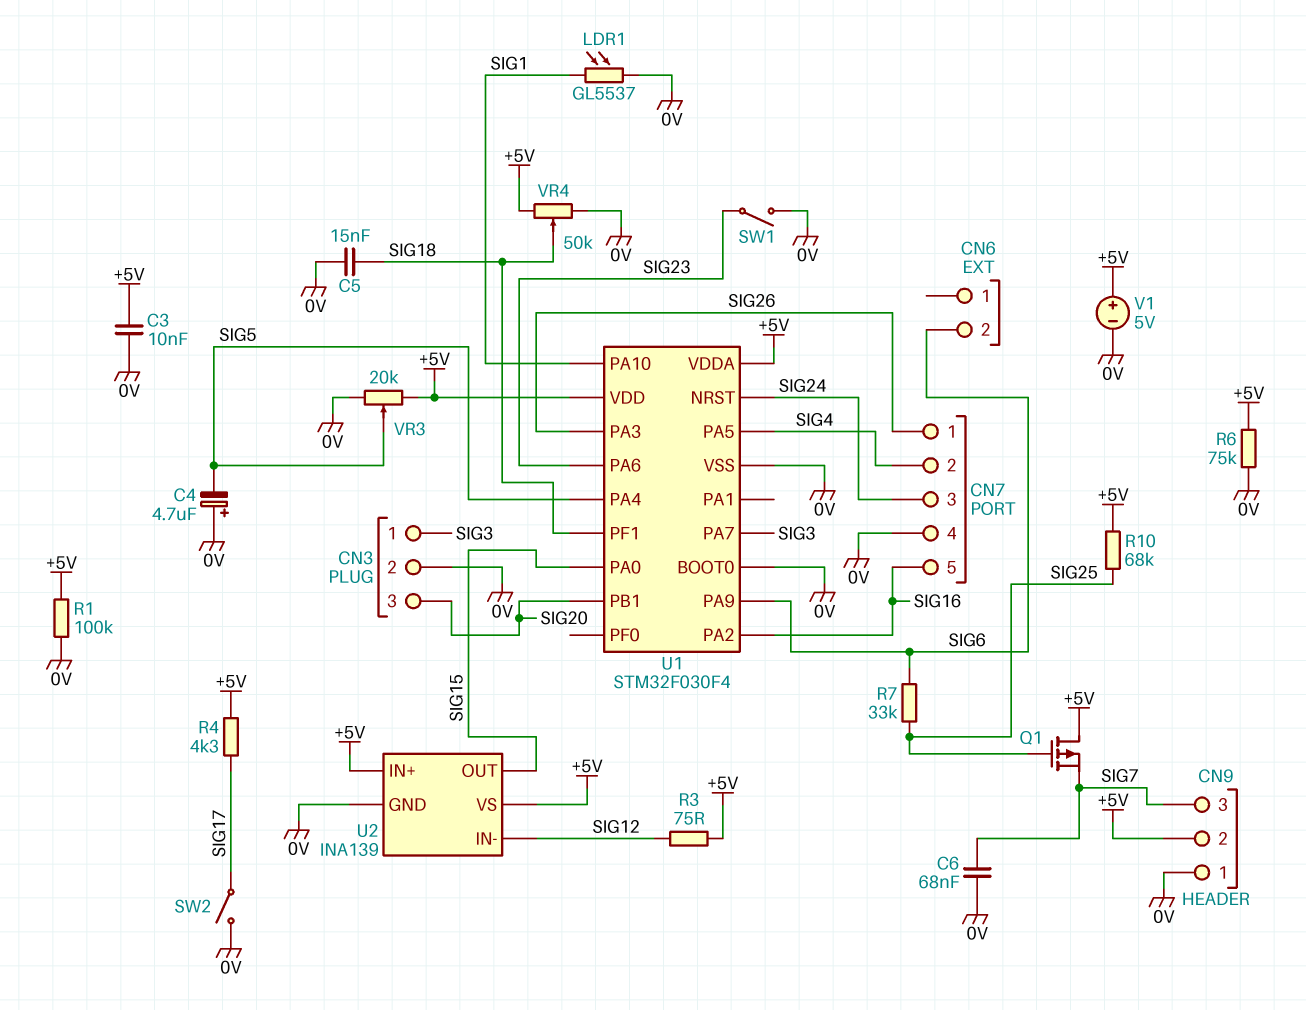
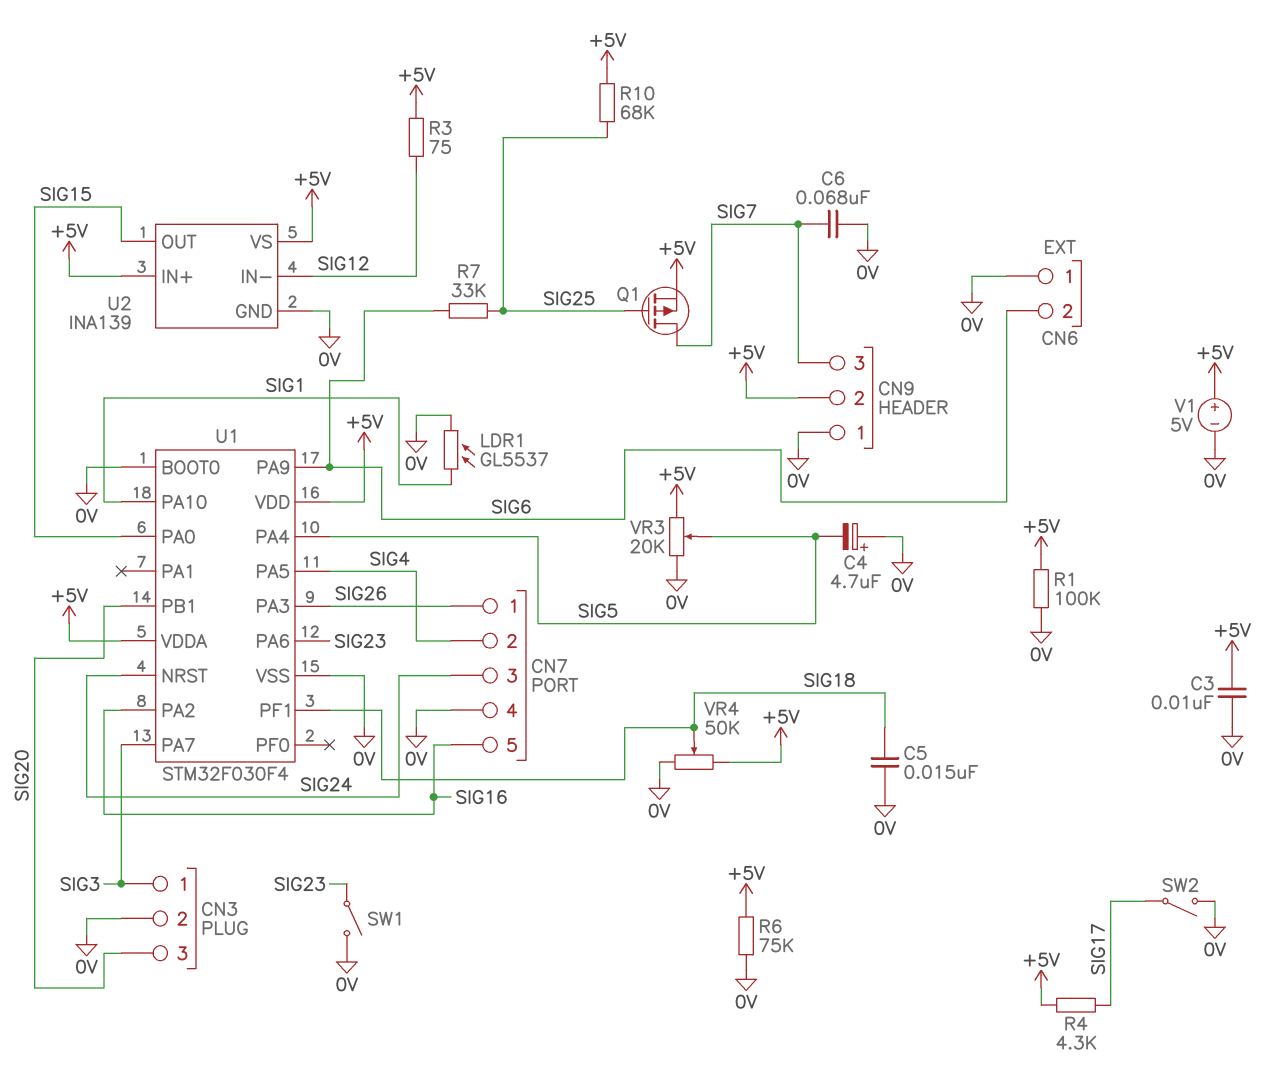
CN6 pin 1: none -> 0V
Q1: PMOS (G SIG25, D +5V, S SIG7) -> PMOS (G SIG25, D SIG7, S +5V)

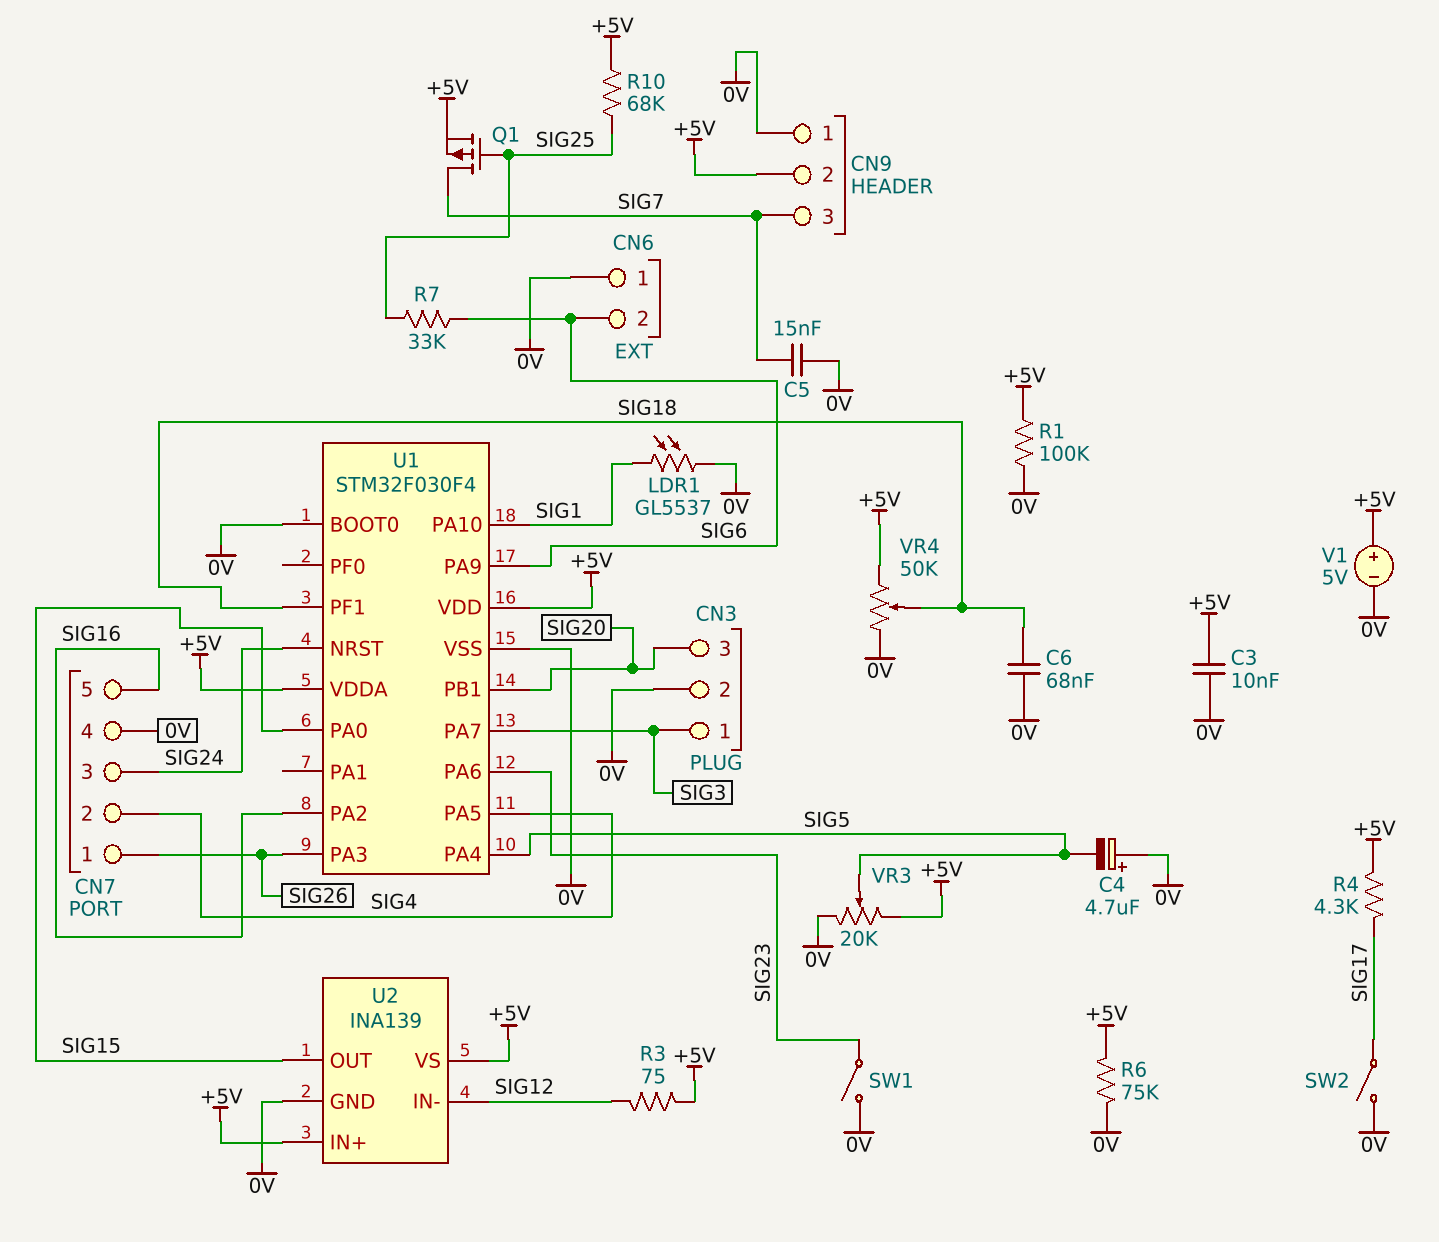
C5: 15nF (0V, SIG18) -> 15nF (0V, SIG7)
C6: 68nF (0V, SIG7) -> 68nF (0V, SIG18)

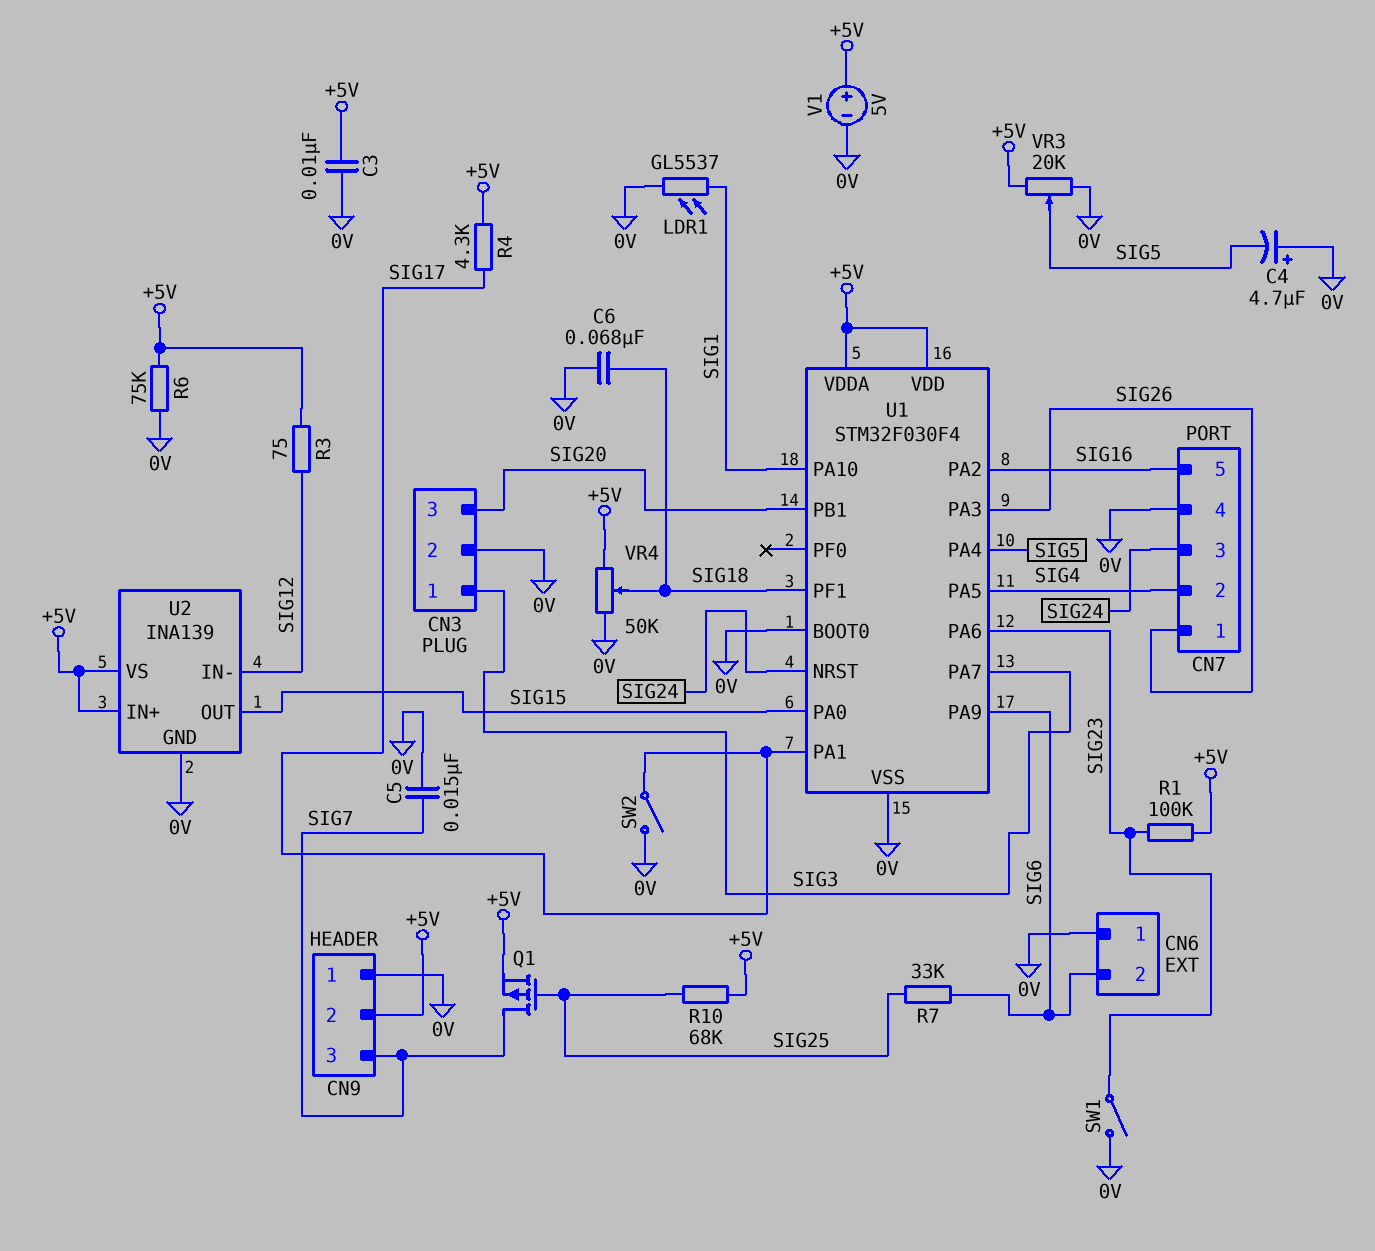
R1: 100k (+5V, 0V) -> 100k (+5V, SIG23)
U1 pin PA1: none -> SIG17

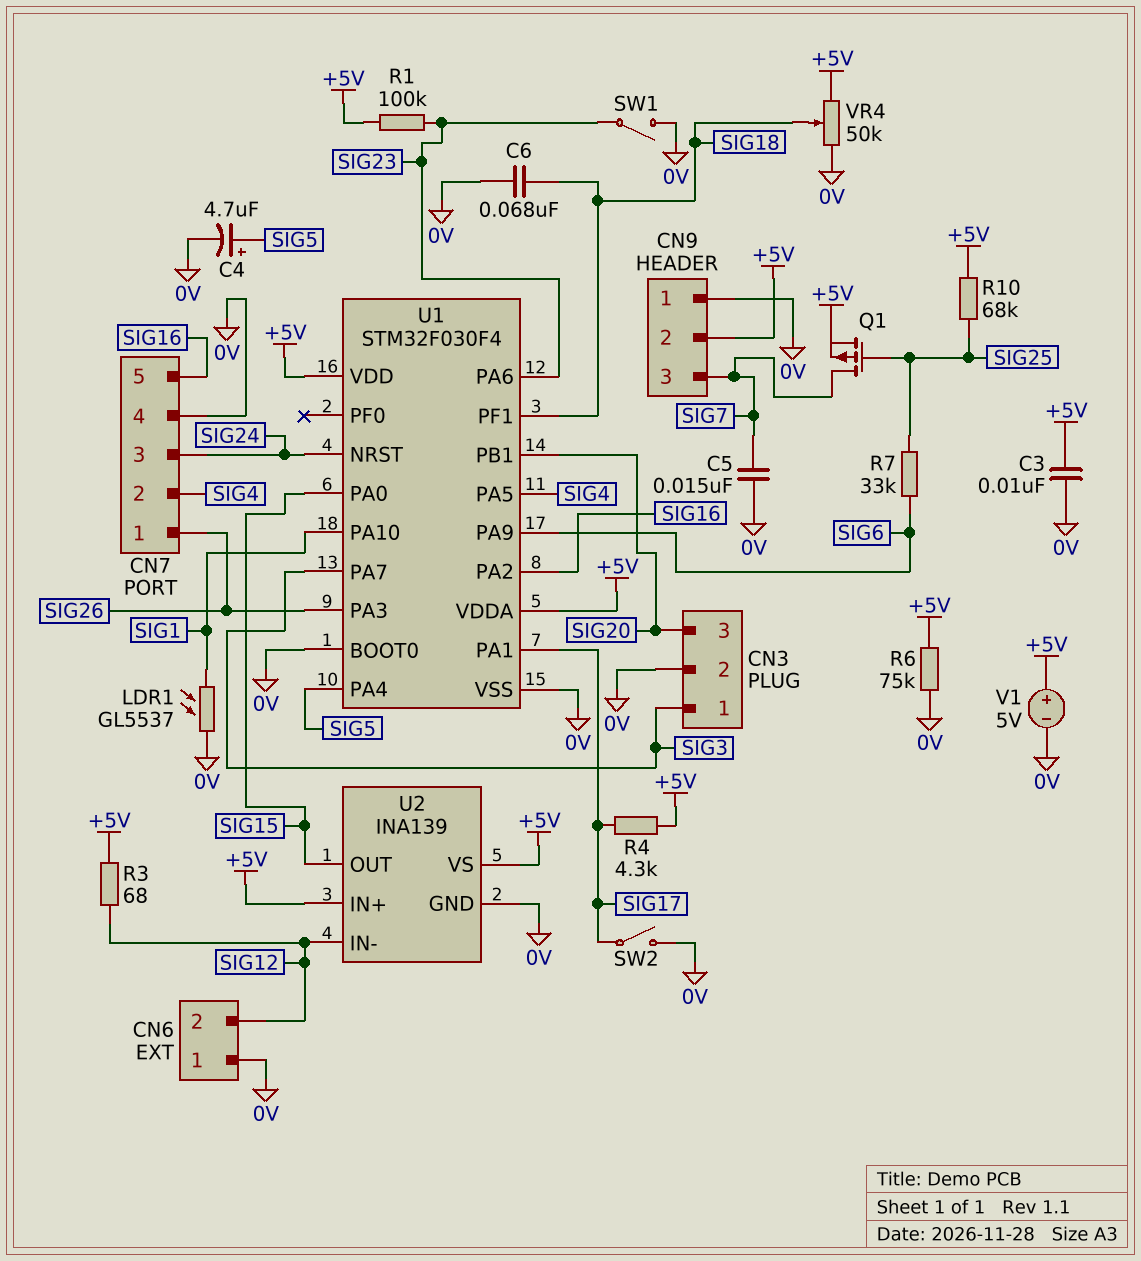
C4: 4.7uF (plus 0V, minus SIG5) -> 4.7uF (plus SIG5, minus 0V)
CN6 pin 2: SIG6 -> SIG12
R3: 75 (+5V, SIG12) -> 68 (+5V, SIG12)
VR3: 20k (+5V, 0V, wiper SIG5) -> none

